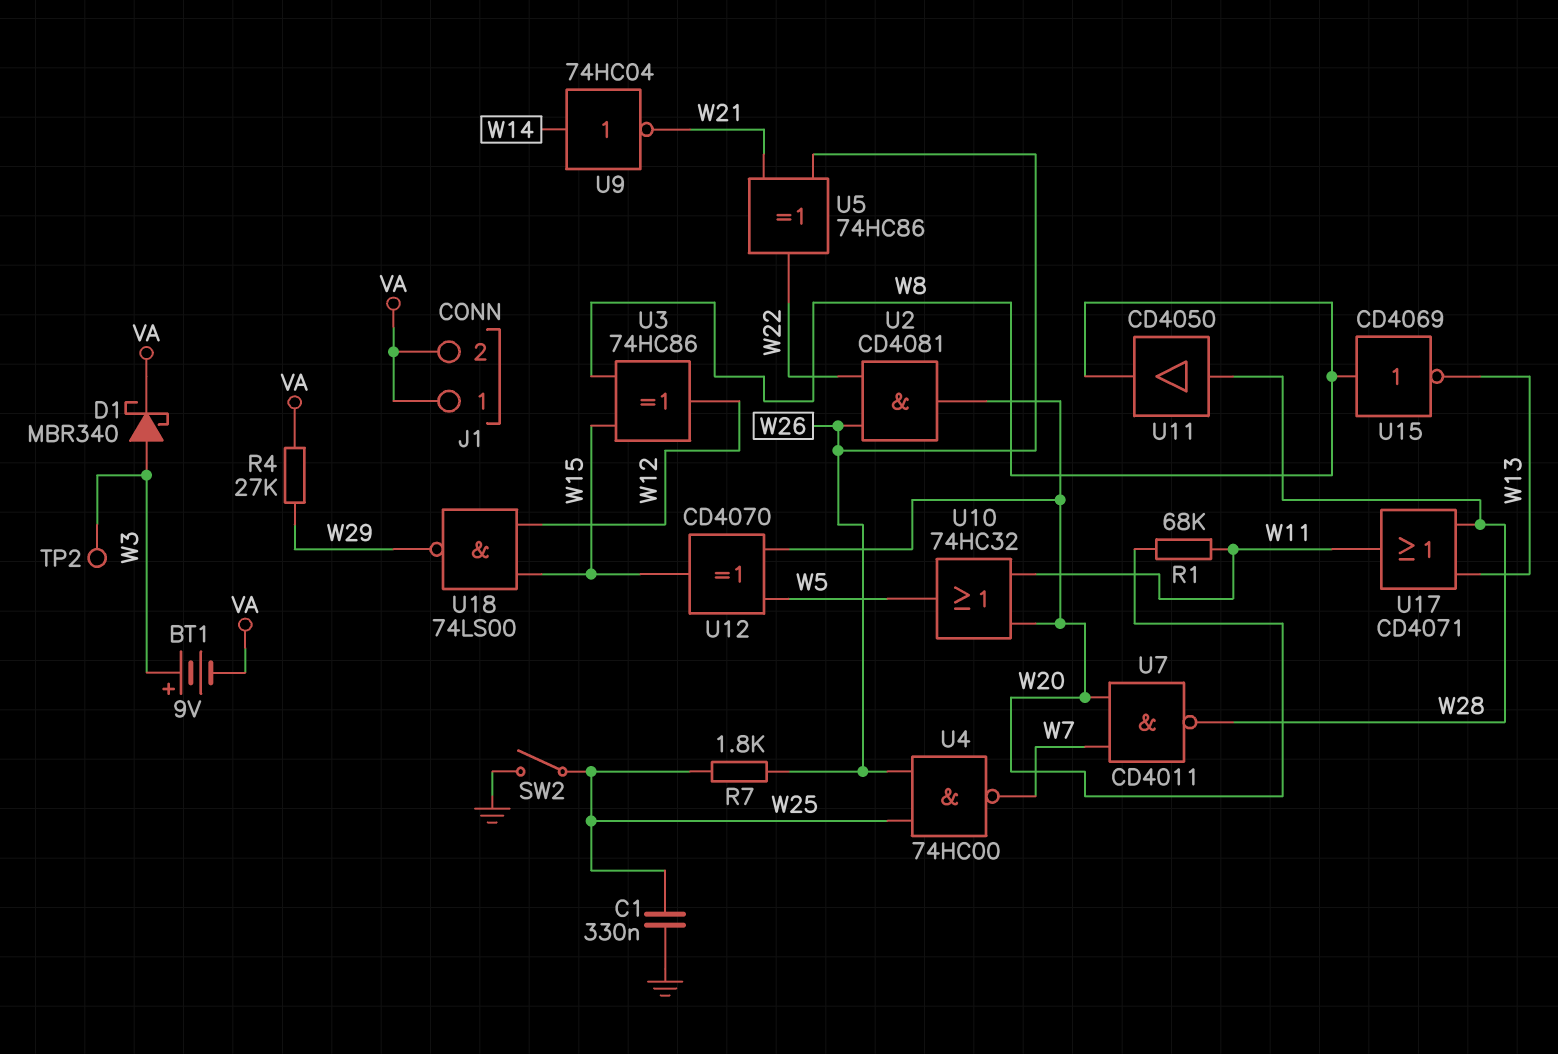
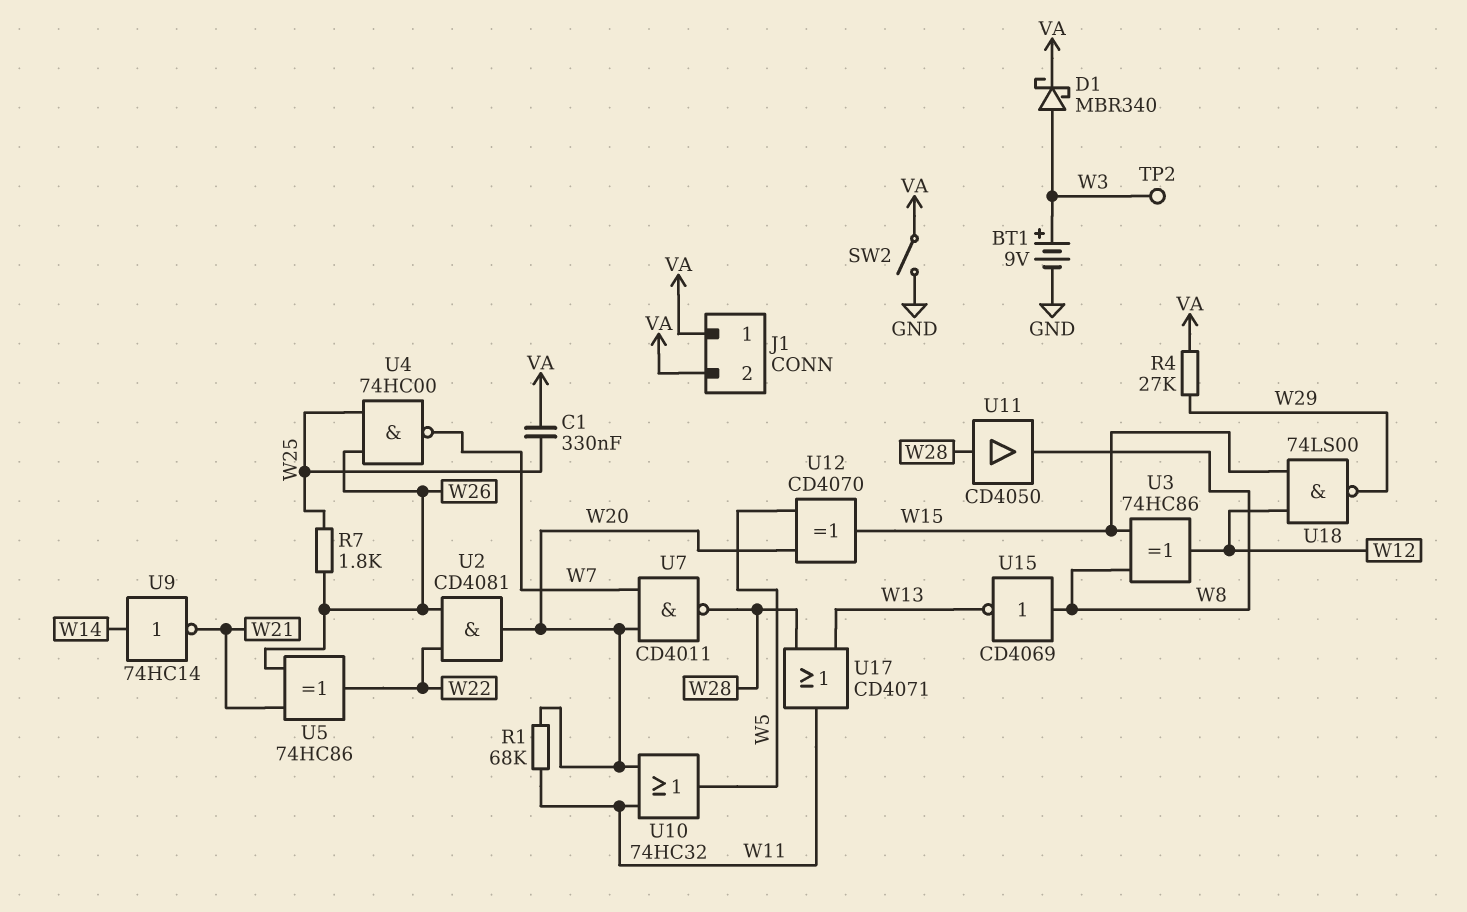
BT1: 9V (plus W3, minus VA) -> 9V (plus W3, minus GND)
C1: 330nF (GND, W25) -> 330nF (VA, W25)
SW2: switch (GND, W25) -> switch (GND, VA)
U9: NOT 74HC04 (in W14, out W21) -> NOT 74HC14 (in W14, out W21)

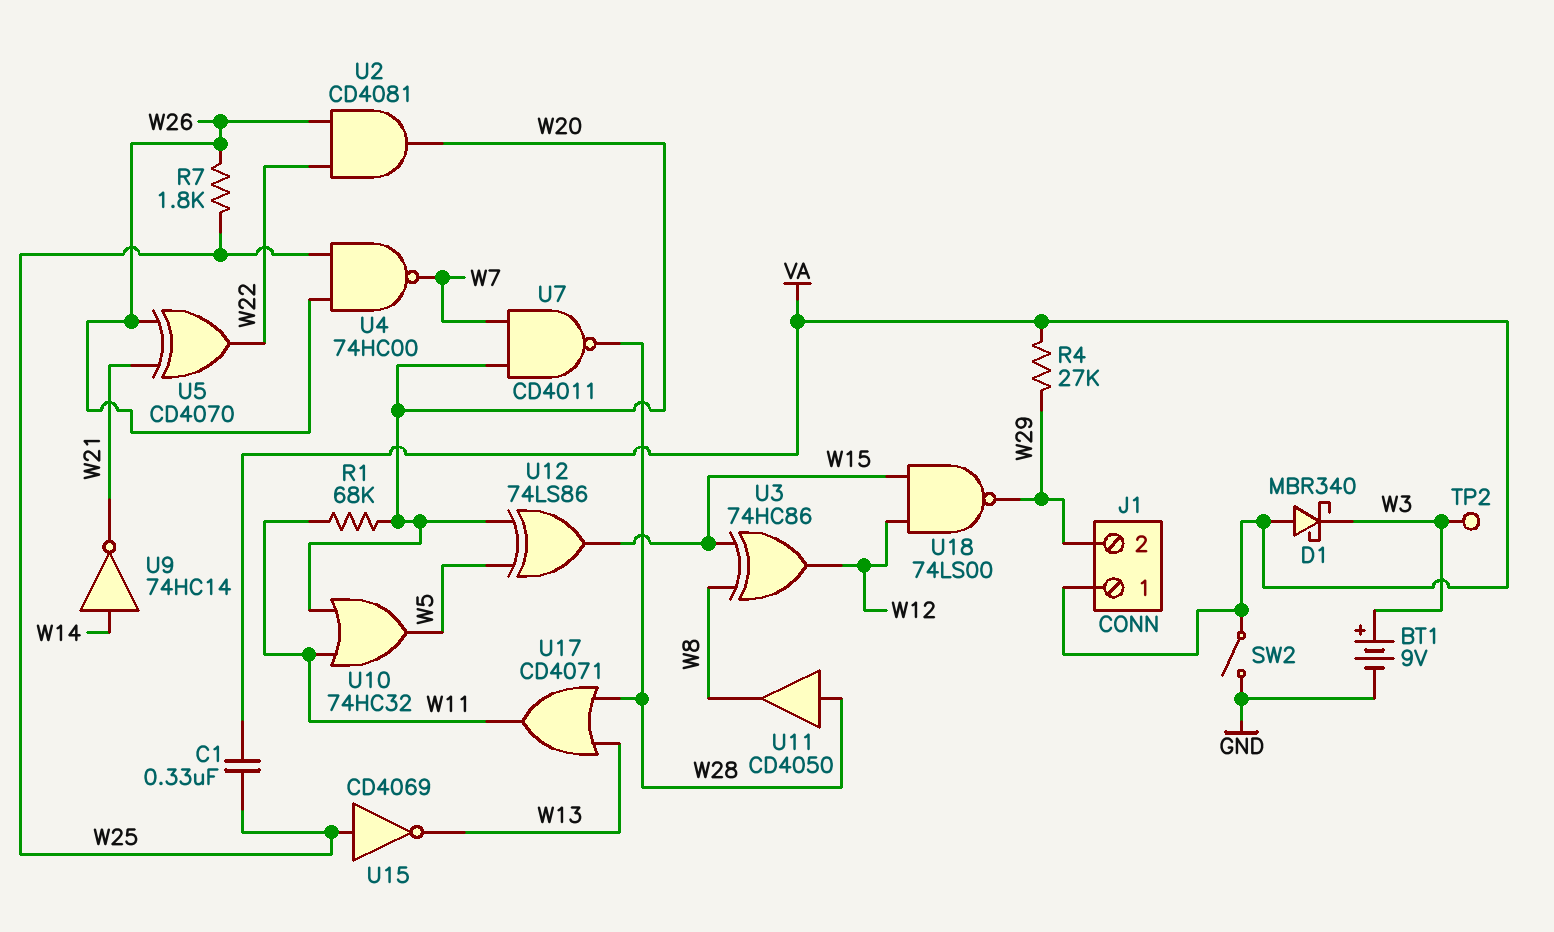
D1: schottky MBR340 (A W3, K VA) -> schottky MBR340 (A VA, K W3)
J1 pin 2: VA -> W29
U5: XOR 74HC86 (in W21, in W26, out W22) -> XOR CD4070 (in W21, in W26, out W22)
U12: XOR CD4070 (in W5, in W20, out W15) -> XOR 74LS86 (in W5, in W20, out W15)
U15: NOT CD4069 (in W8, out W13) -> NOT CD4069 (in W25, out W13)

